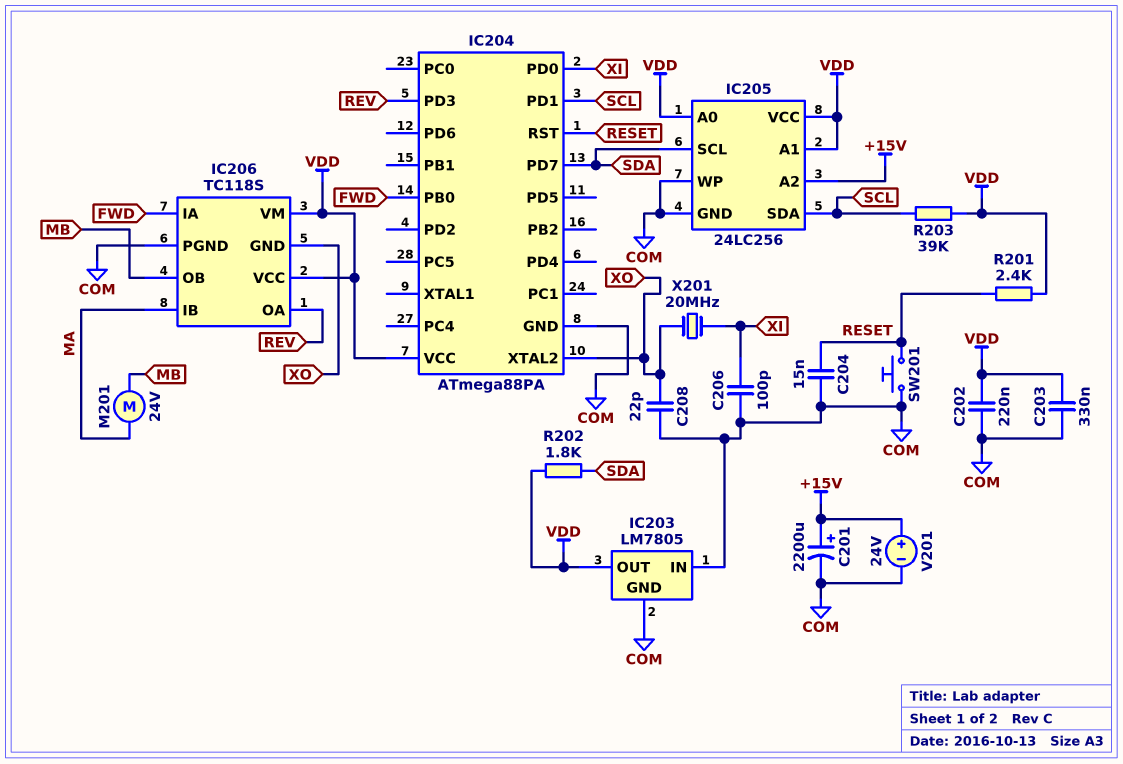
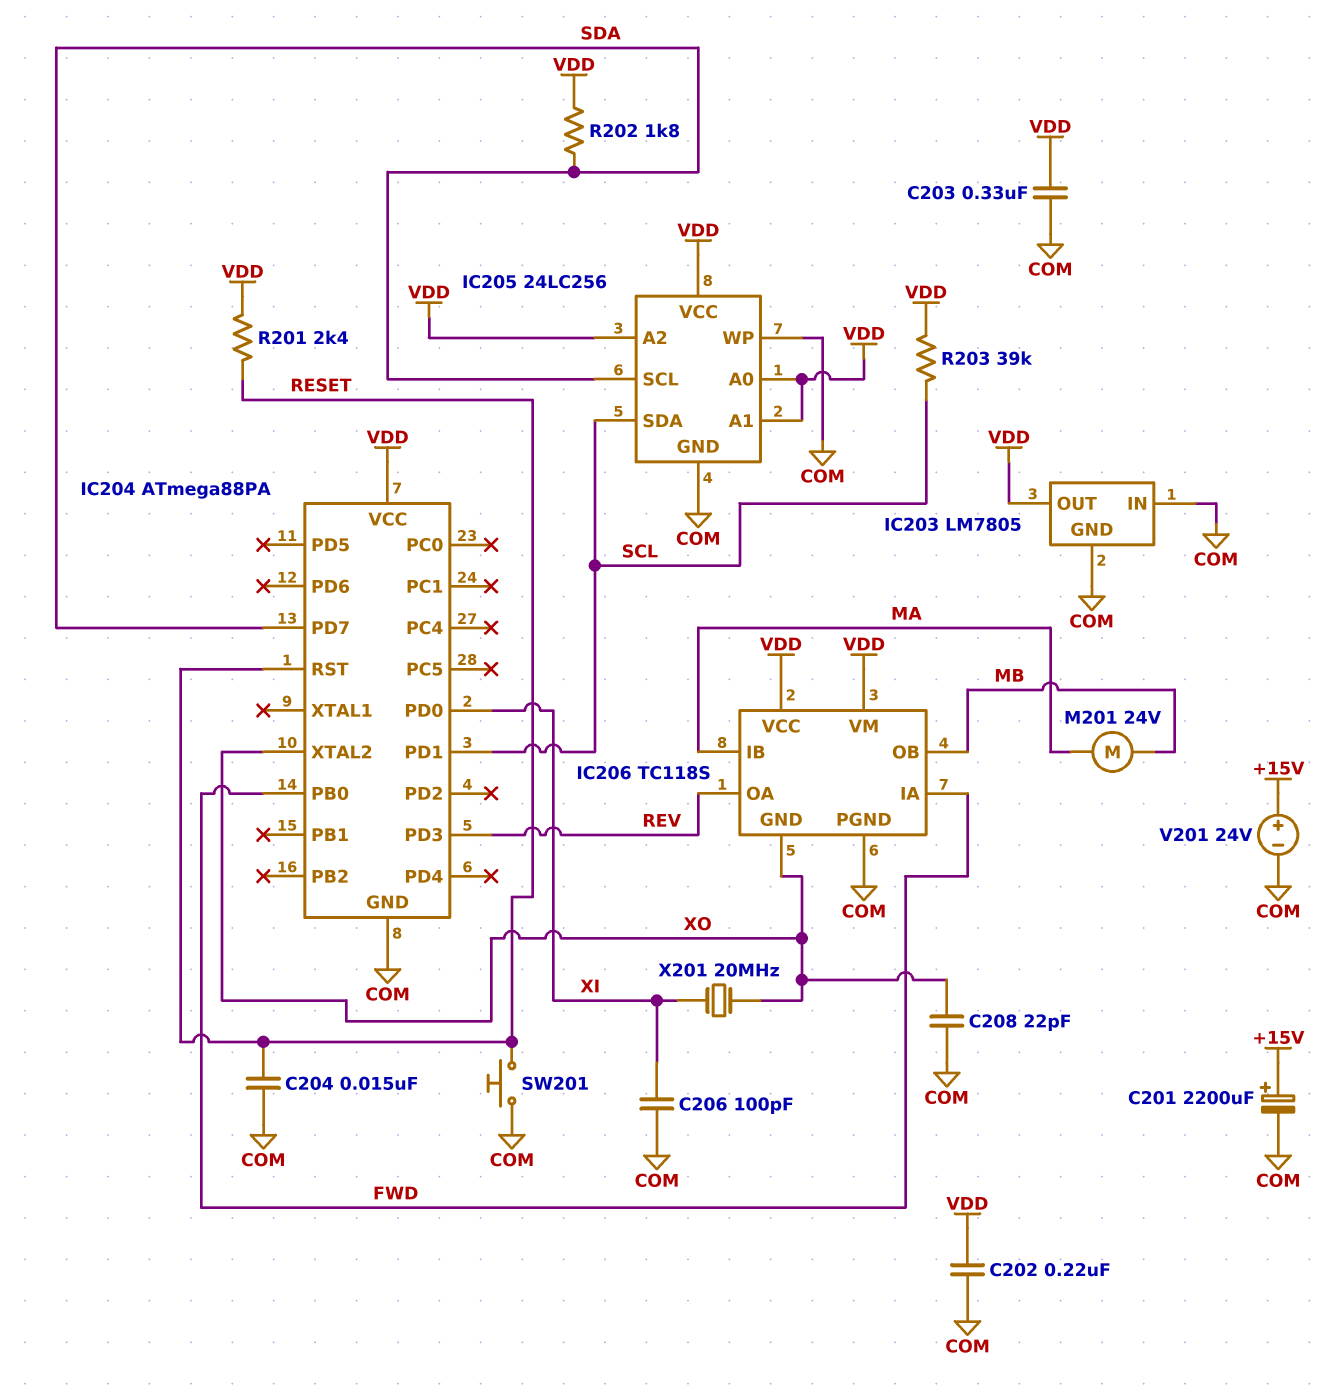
IC205 pin A2: +15V -> VDD

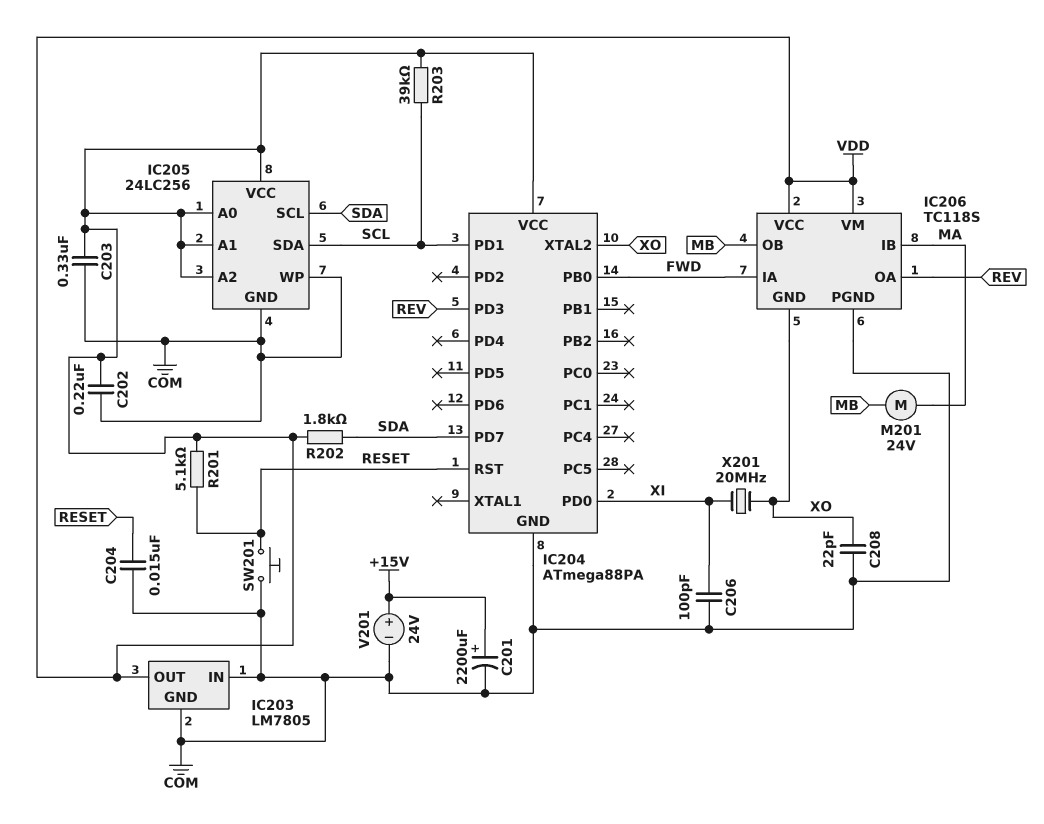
R201: 2.4k (RESET, VDD) -> 5.1k (RESET, VDD)

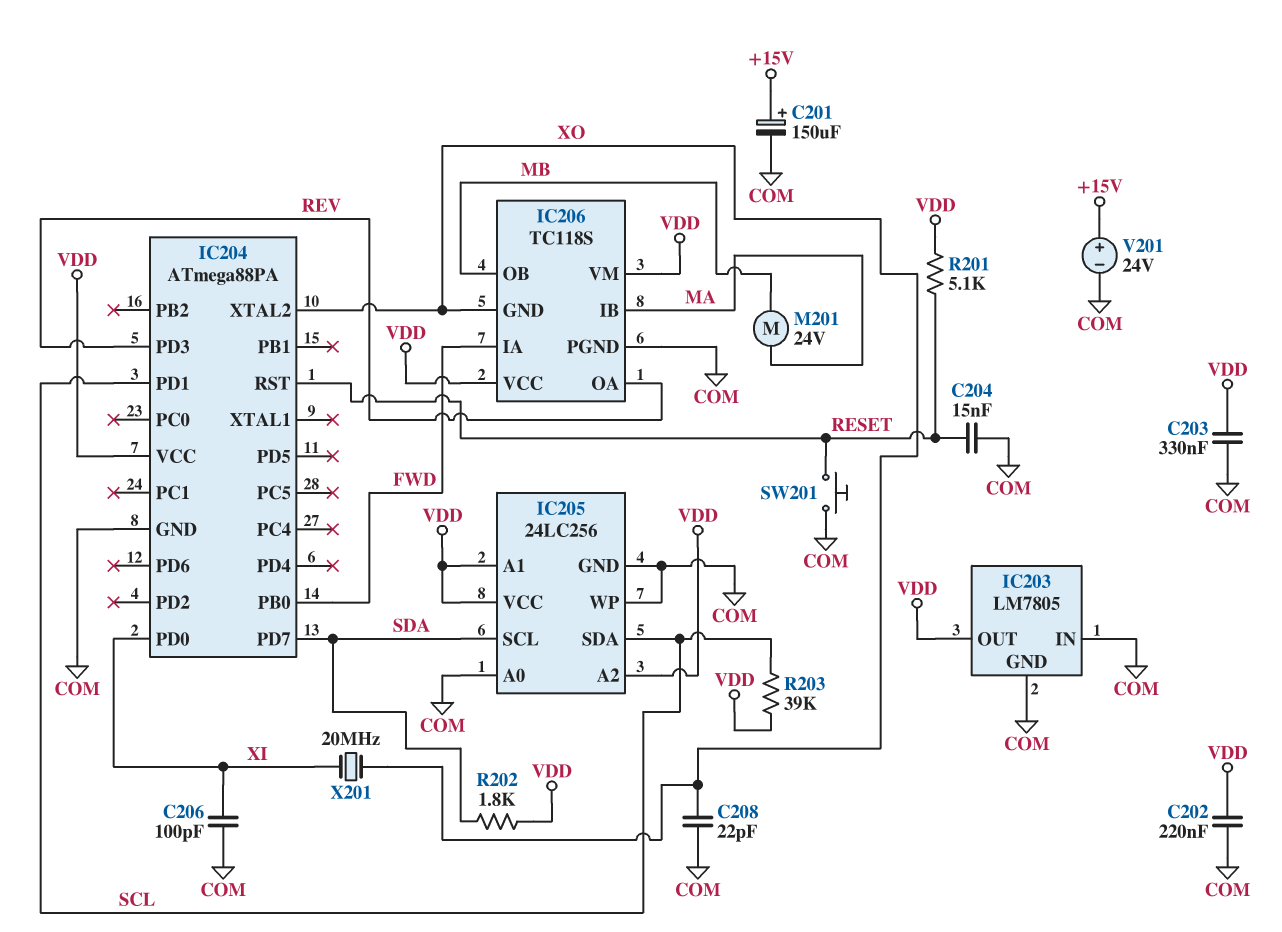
C201: 2200uF (plus +15V, minus COM) -> 150uF (plus +15V, minus COM)
IC205 pin A0: VDD -> COM

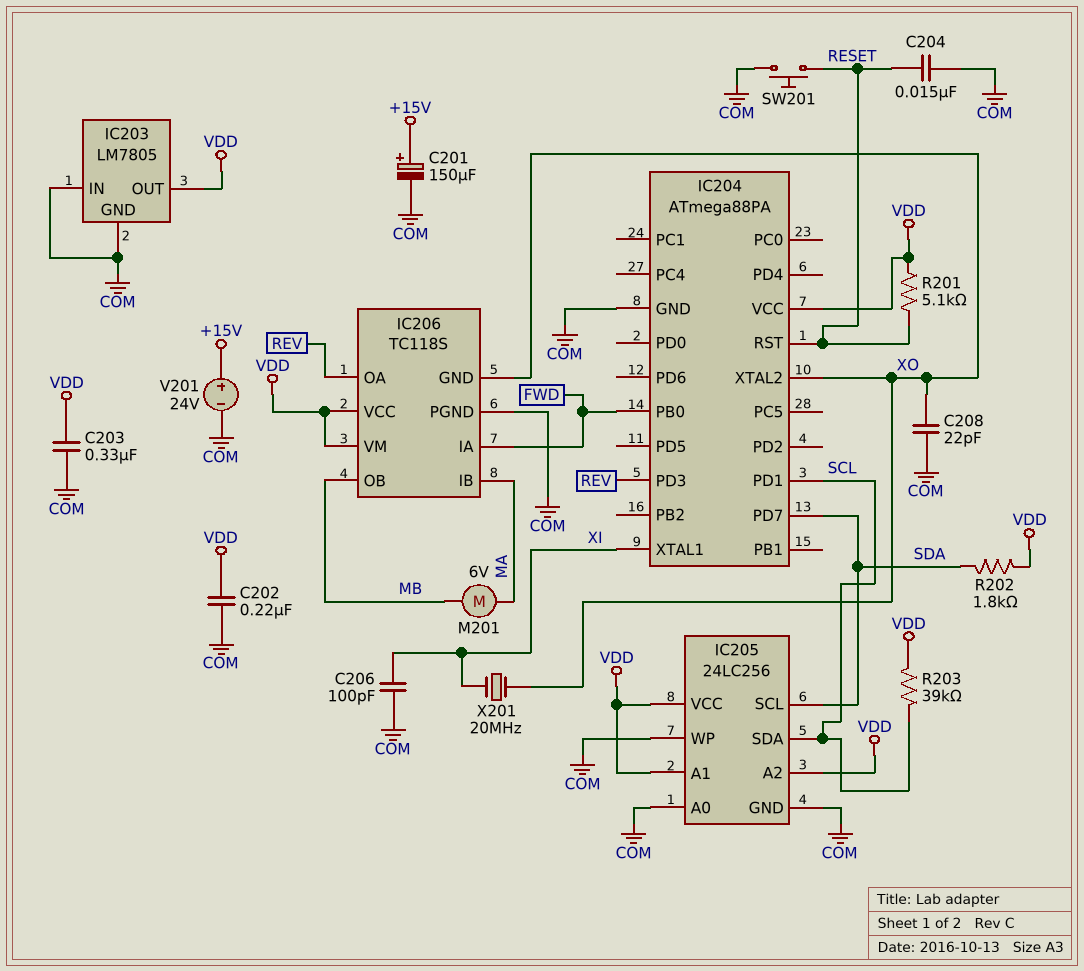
IC204 pin PD0: XI -> none
IC204 pin XTAL1: none -> XI
M201: motor 24V (MA, MB) -> motor 6V (MA, MB)

